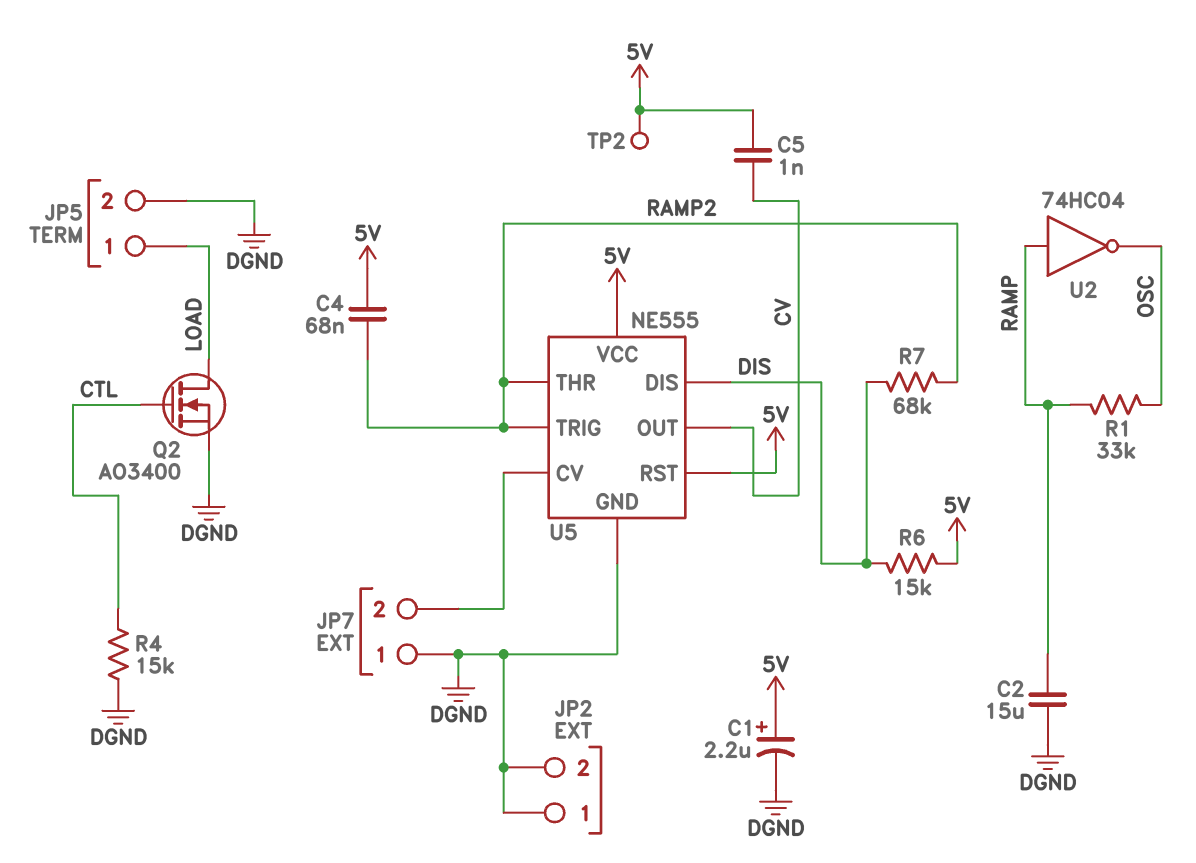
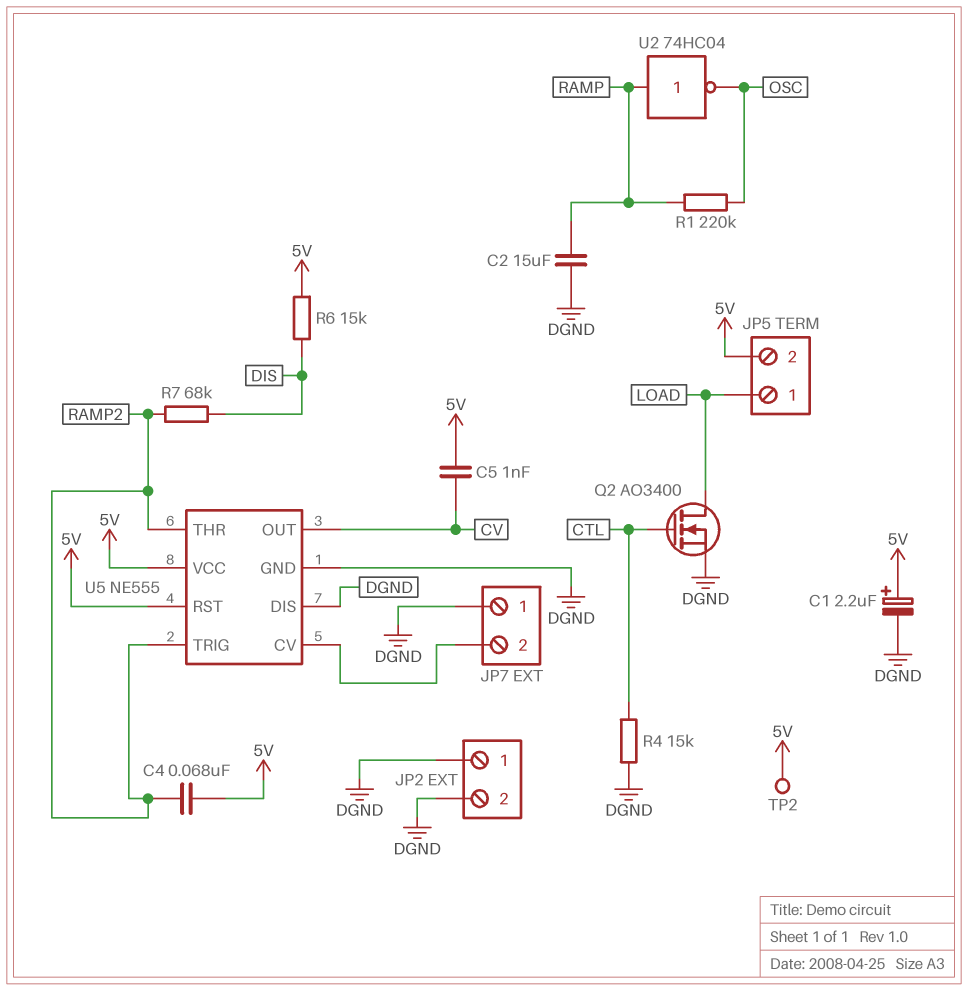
JP5 pin 2: DGND -> 5V
R1: 33k (OSC, RAMP) -> 220k (OSC, RAMP)
U5 pin DIS: DIS -> DGND

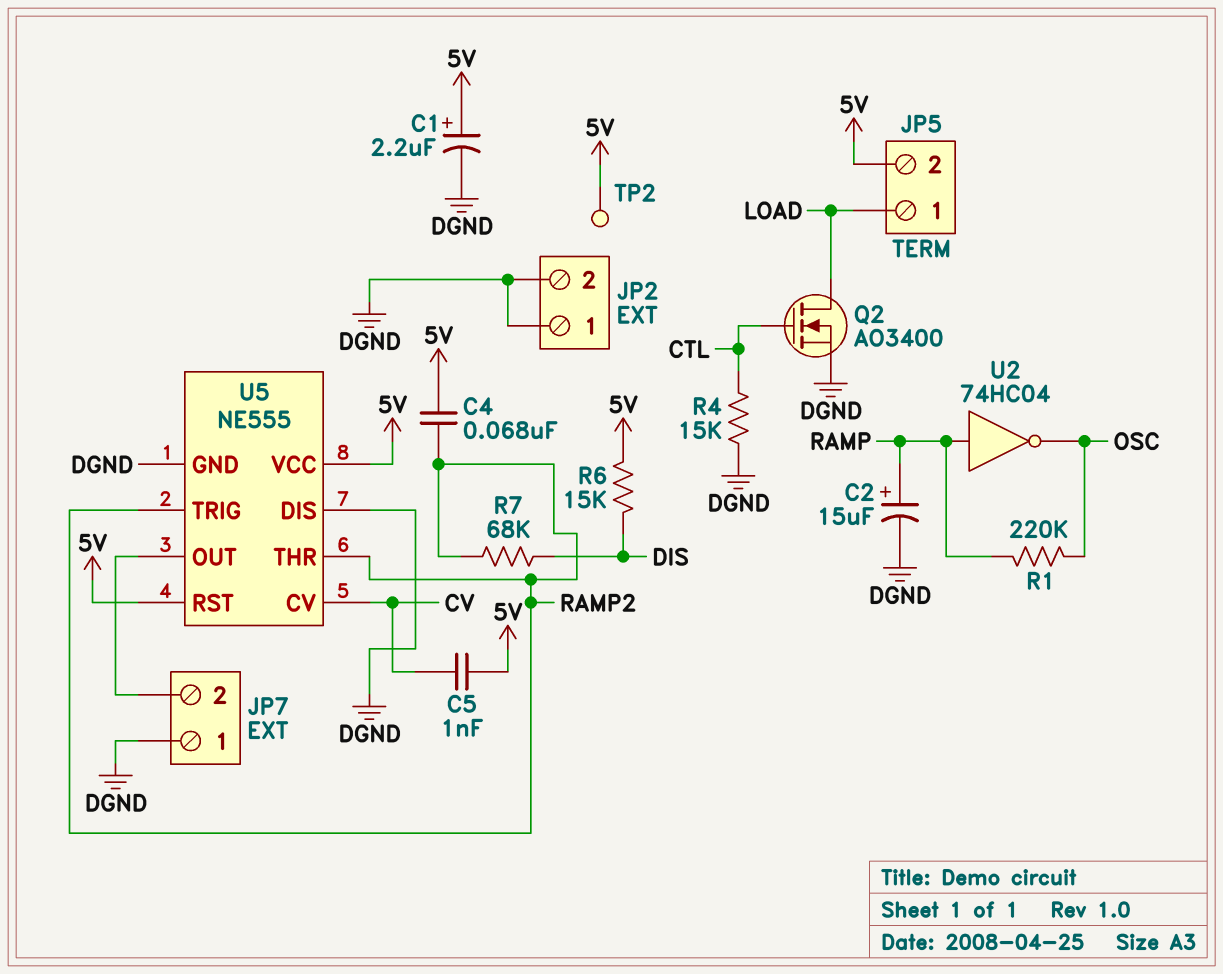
C2: 15uF (DGND, RAMP) -> 15uF (plus RAMP, minus DGND)
U5 pin CV: JP7/2 -> CV
U5 pin OUT: CV -> JP7/2

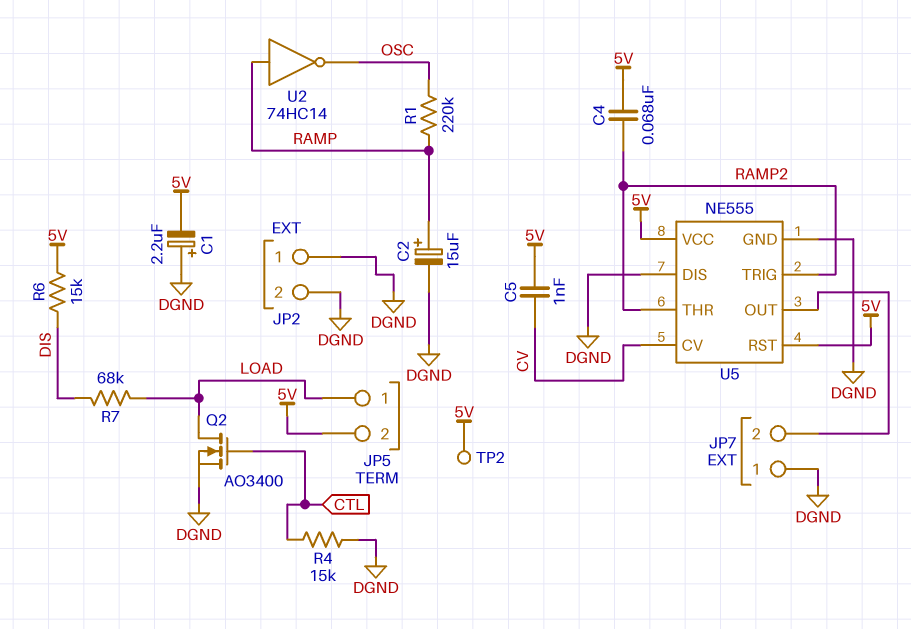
C1: 2.2uF (plus 5V, minus DGND) -> 2.2uF (plus DGND, minus 5V)
R7: 68k (DIS, RAMP2) -> 68k (DIS, LOAD)
U2: NOT 74HC04 (in RAMP, out OSC) -> NOT 74HC14 (in RAMP, out OSC)

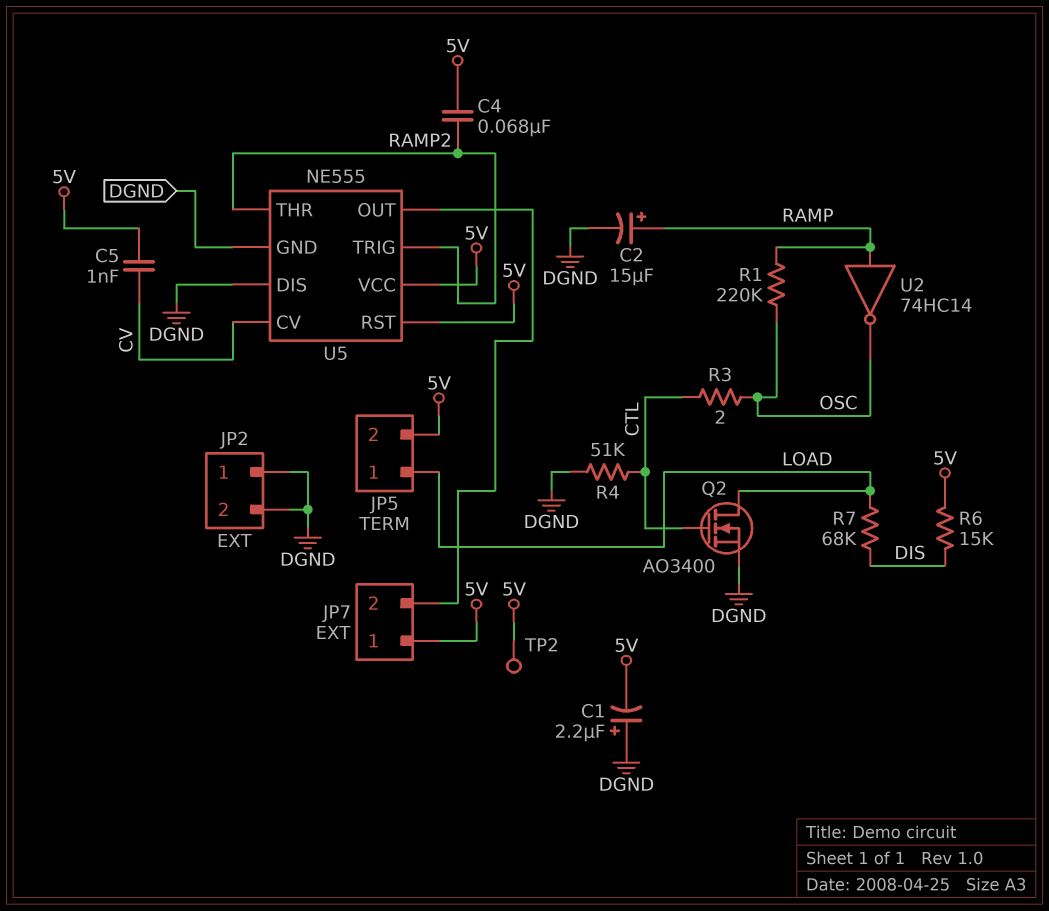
JP7 pin 1: DGND -> 5V
R3: none -> 2 (CTL, OSC)
R4: 15k (CTL, DGND) -> 51k (CTL, DGND)

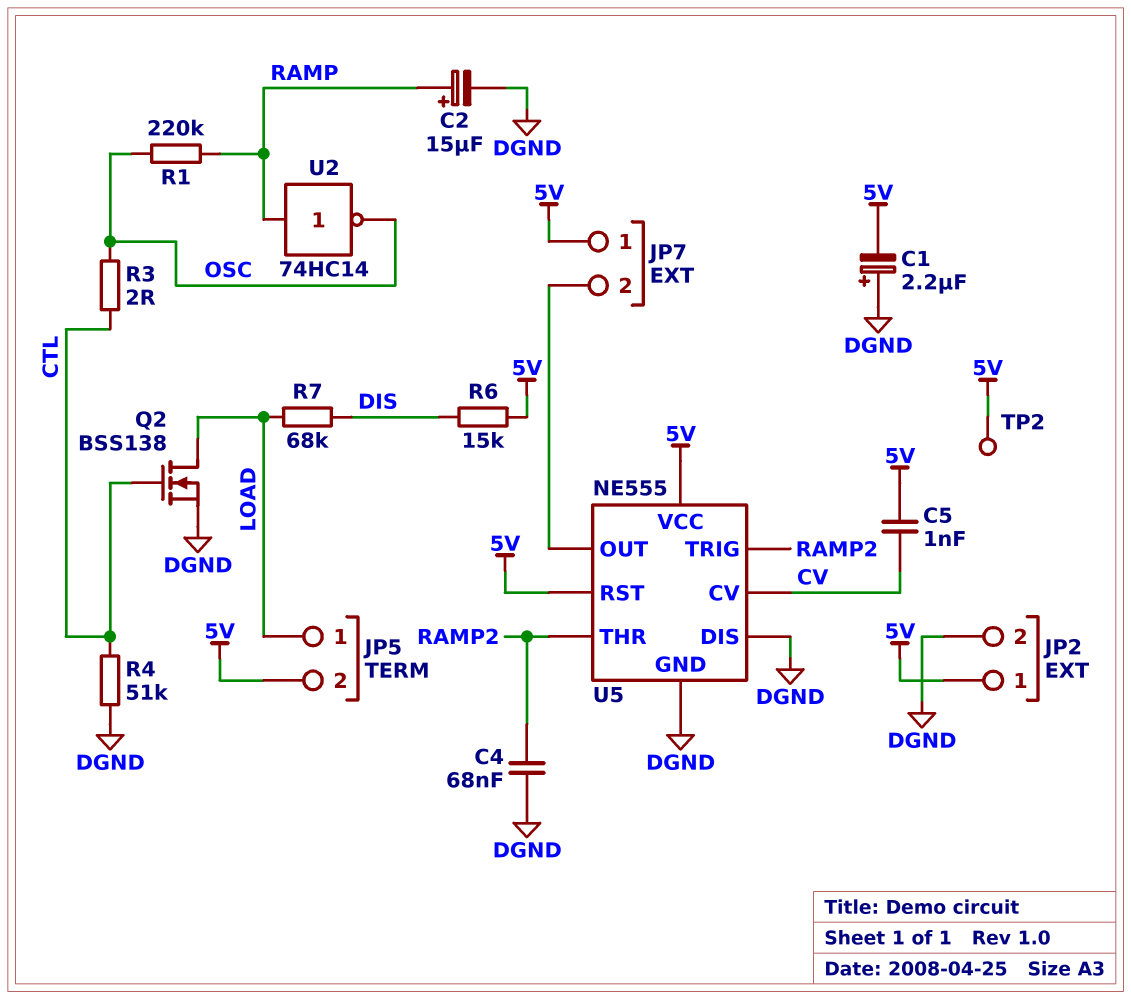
C4: 68nF (5V, RAMP2) -> 68nF (DGND, RAMP2)
JP2 pin 1: DGND -> 5V
Q2: NMOS AO3400 (G CTL, D LOAD, S DGND) -> NMOS BSS138 (G CTL, D LOAD, S DGND)

